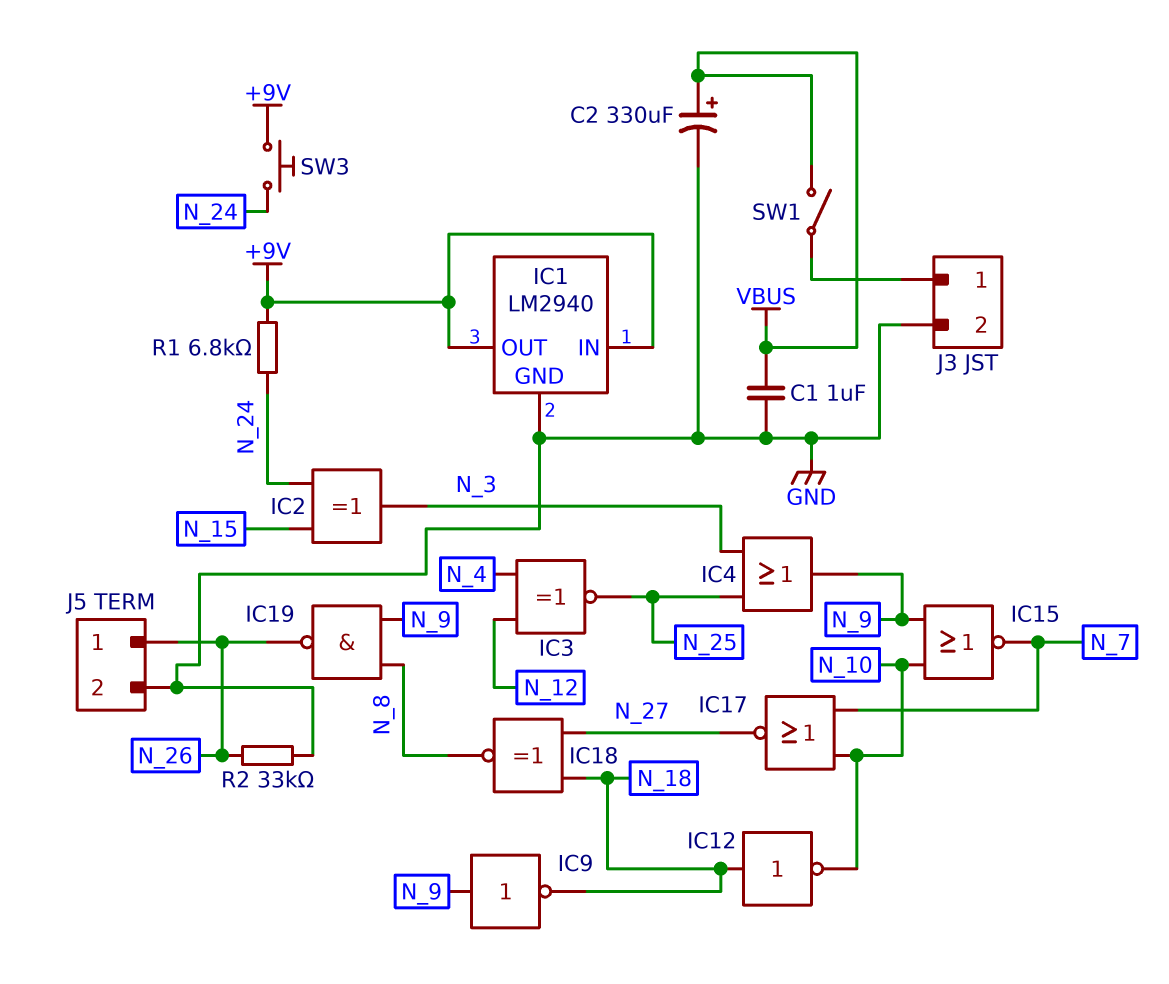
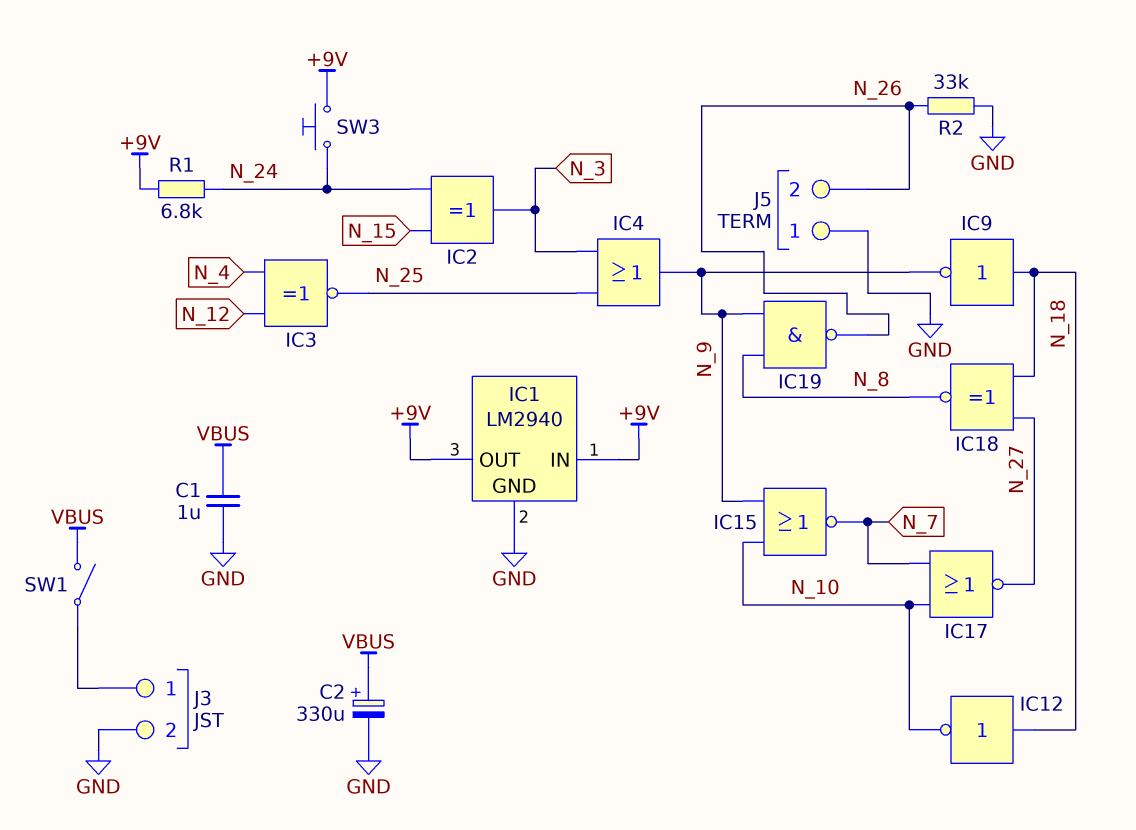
IC9: NOT (in N_9, out N_18) -> NOT (in N_18, out N_9)
J5 pin 1: N_26 -> GND
J5 pin 2: GND -> N_26

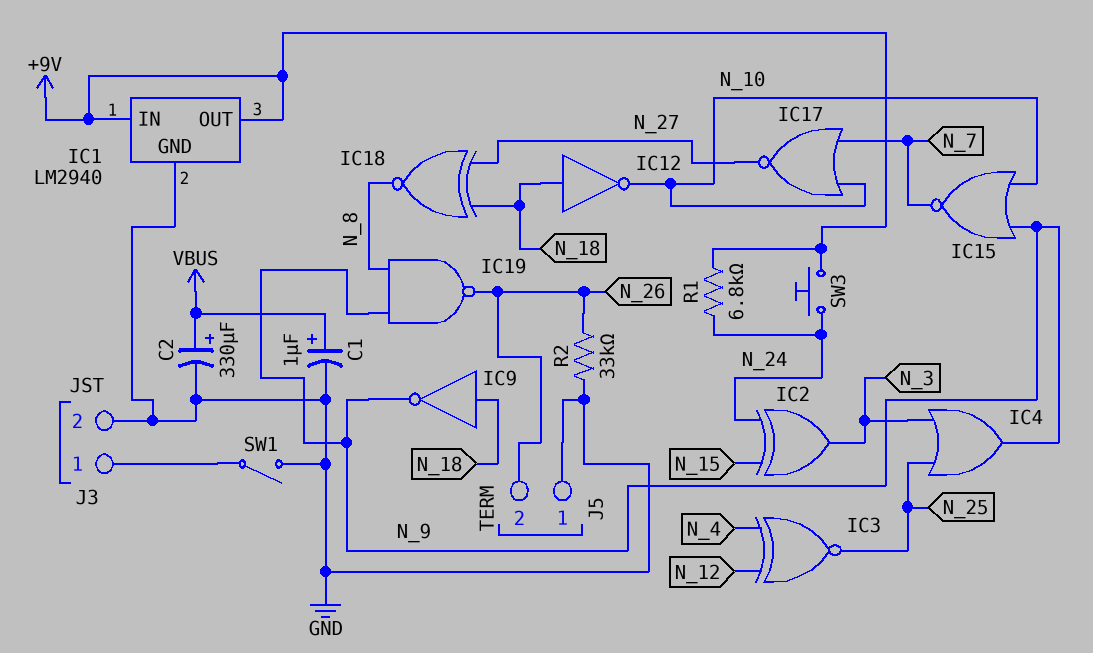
C1: 1uF (GND, VBUS) -> 1uF (plus VBUS, minus GND)
SW1: switch (J3/1, VBUS) -> switch (GND, J3/1)

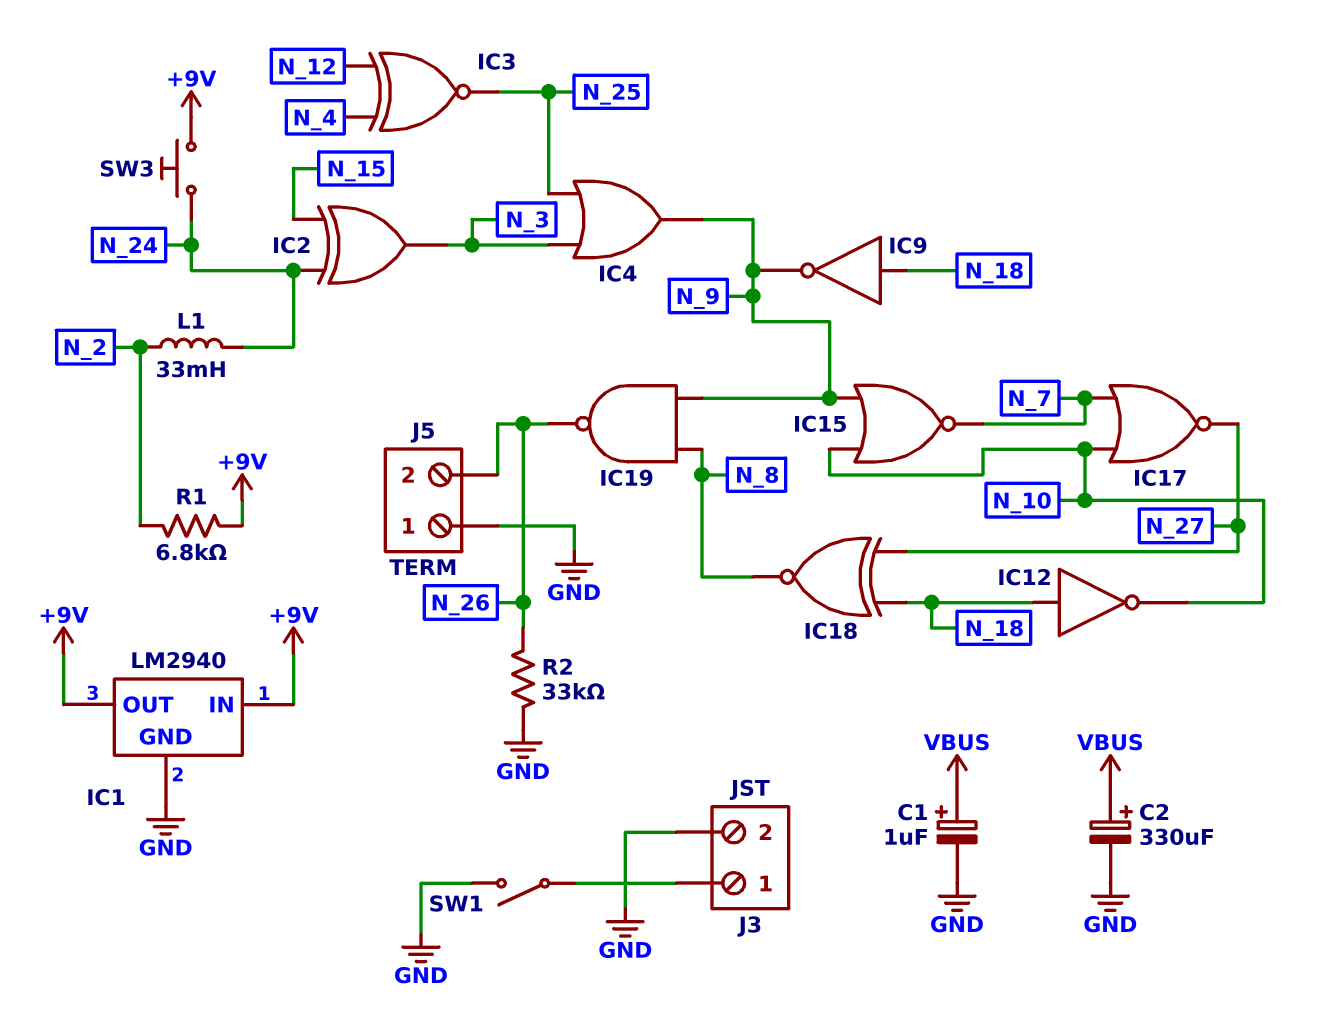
L1: none -> 33mH (N_2, N_24)
R1: 6.8k (+9V, N_24) -> 6.8k (+9V, N_2)

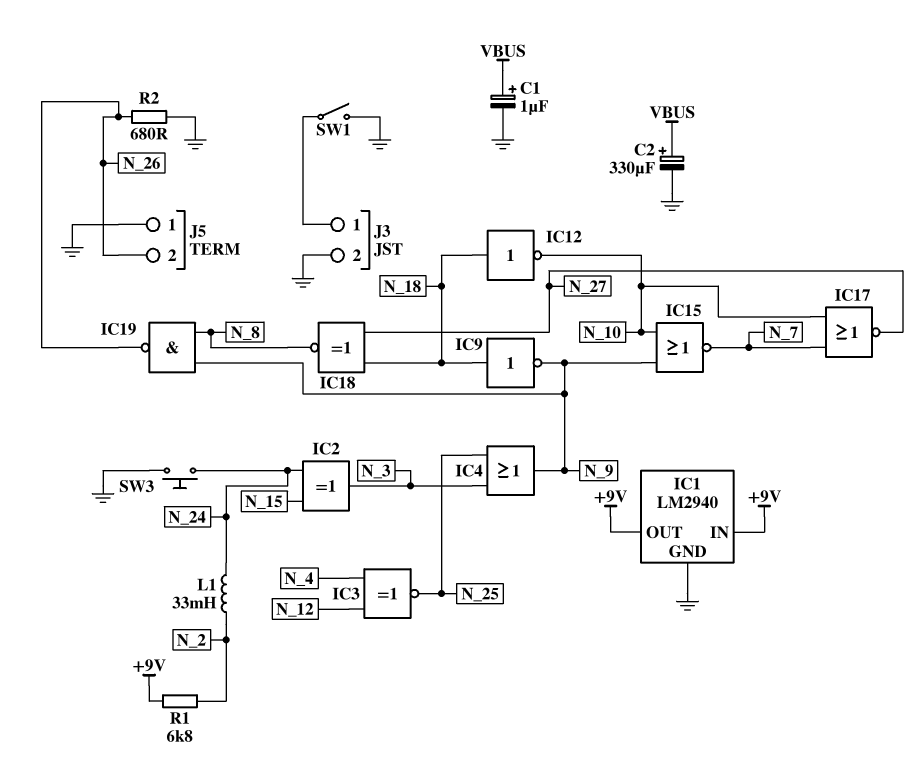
R2: 33k (GND, N_26) -> 680 (GND, N_26)
SW3: button (+9V, N_24) -> button (GND, N_24)

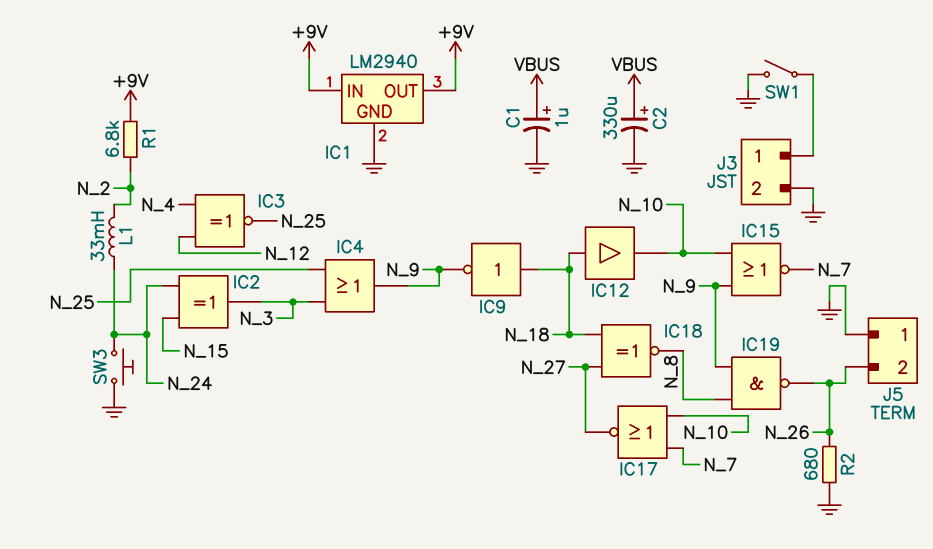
IC12: NOT (in N_18, out N_10) -> buffer (in N_18, out N_10)

